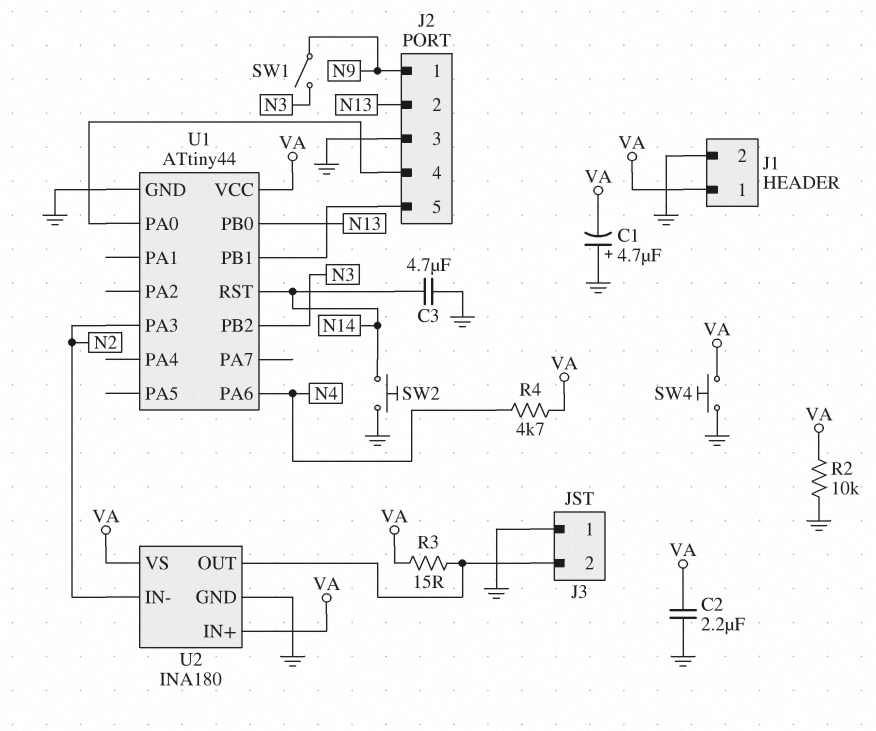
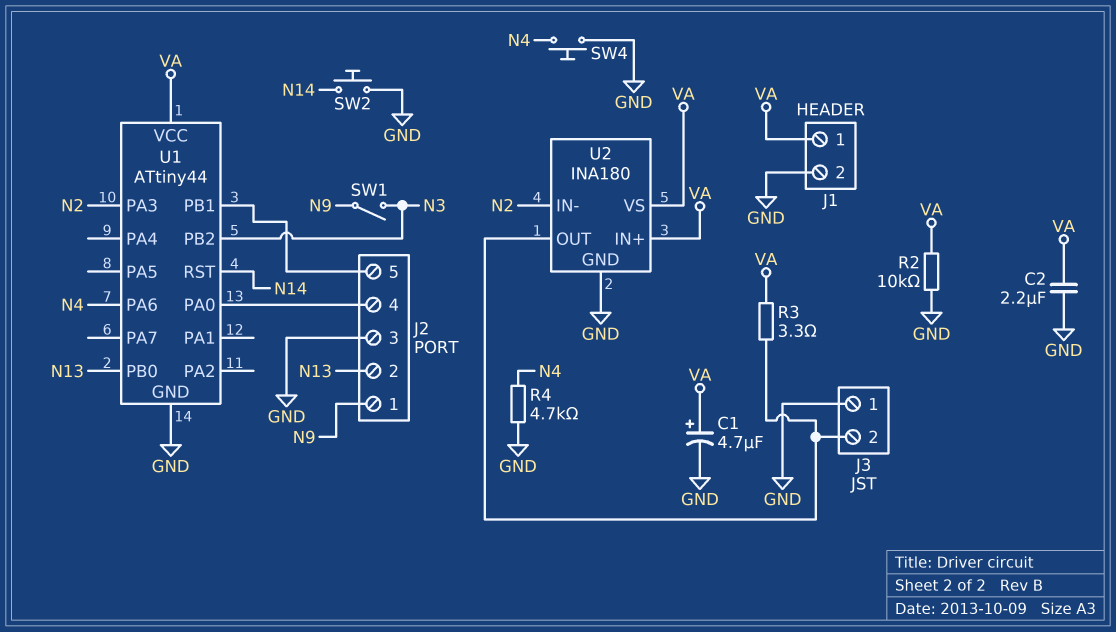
C1: 4.7uF (plus GND, minus VA) -> 4.7uF (plus VA, minus GND)
C3: 4.7uF (GND, N14) -> none
R3: 15 (J3/2, VA) -> 3.3 (J3/2, VA)
R4: 4.7k (N4, VA) -> 4.7k (GND, N4)
SW4: button (GND, VA) -> button (GND, N4)

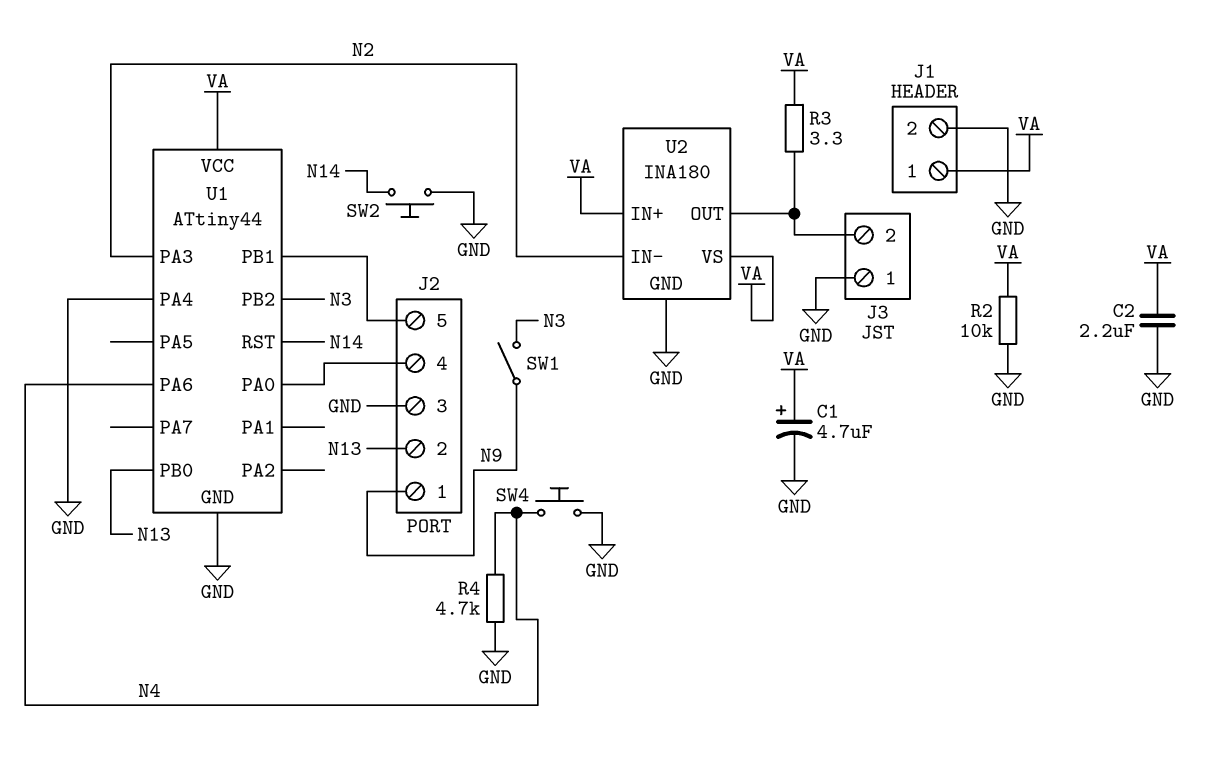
U1 pin PA4: none -> GND

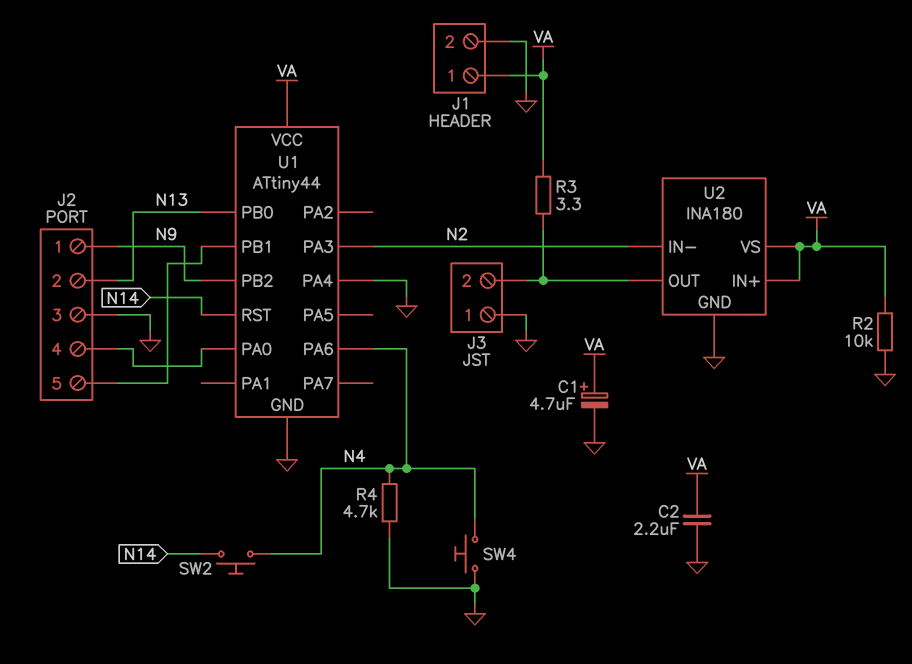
SW1: switch (N3, N9) -> none
SW2: button (GND, N14) -> button (N4, N14)
U1 pin PB2: N3 -> N9

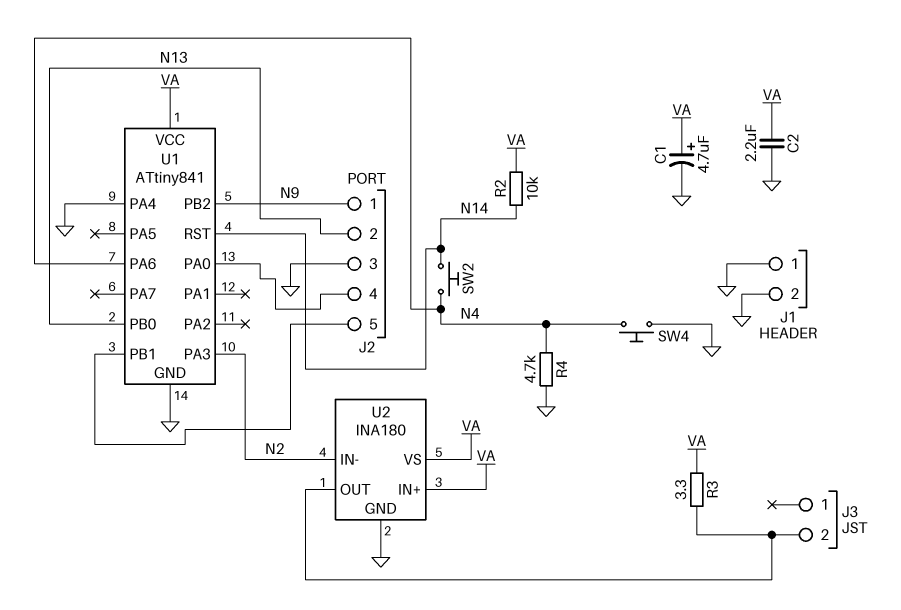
J1 pin 1: VA -> GND
J3 pin 1: GND -> none
R2: 10k (GND, VA) -> 10k (N14, VA)
U1: ATtiny44 -> ATtiny841

